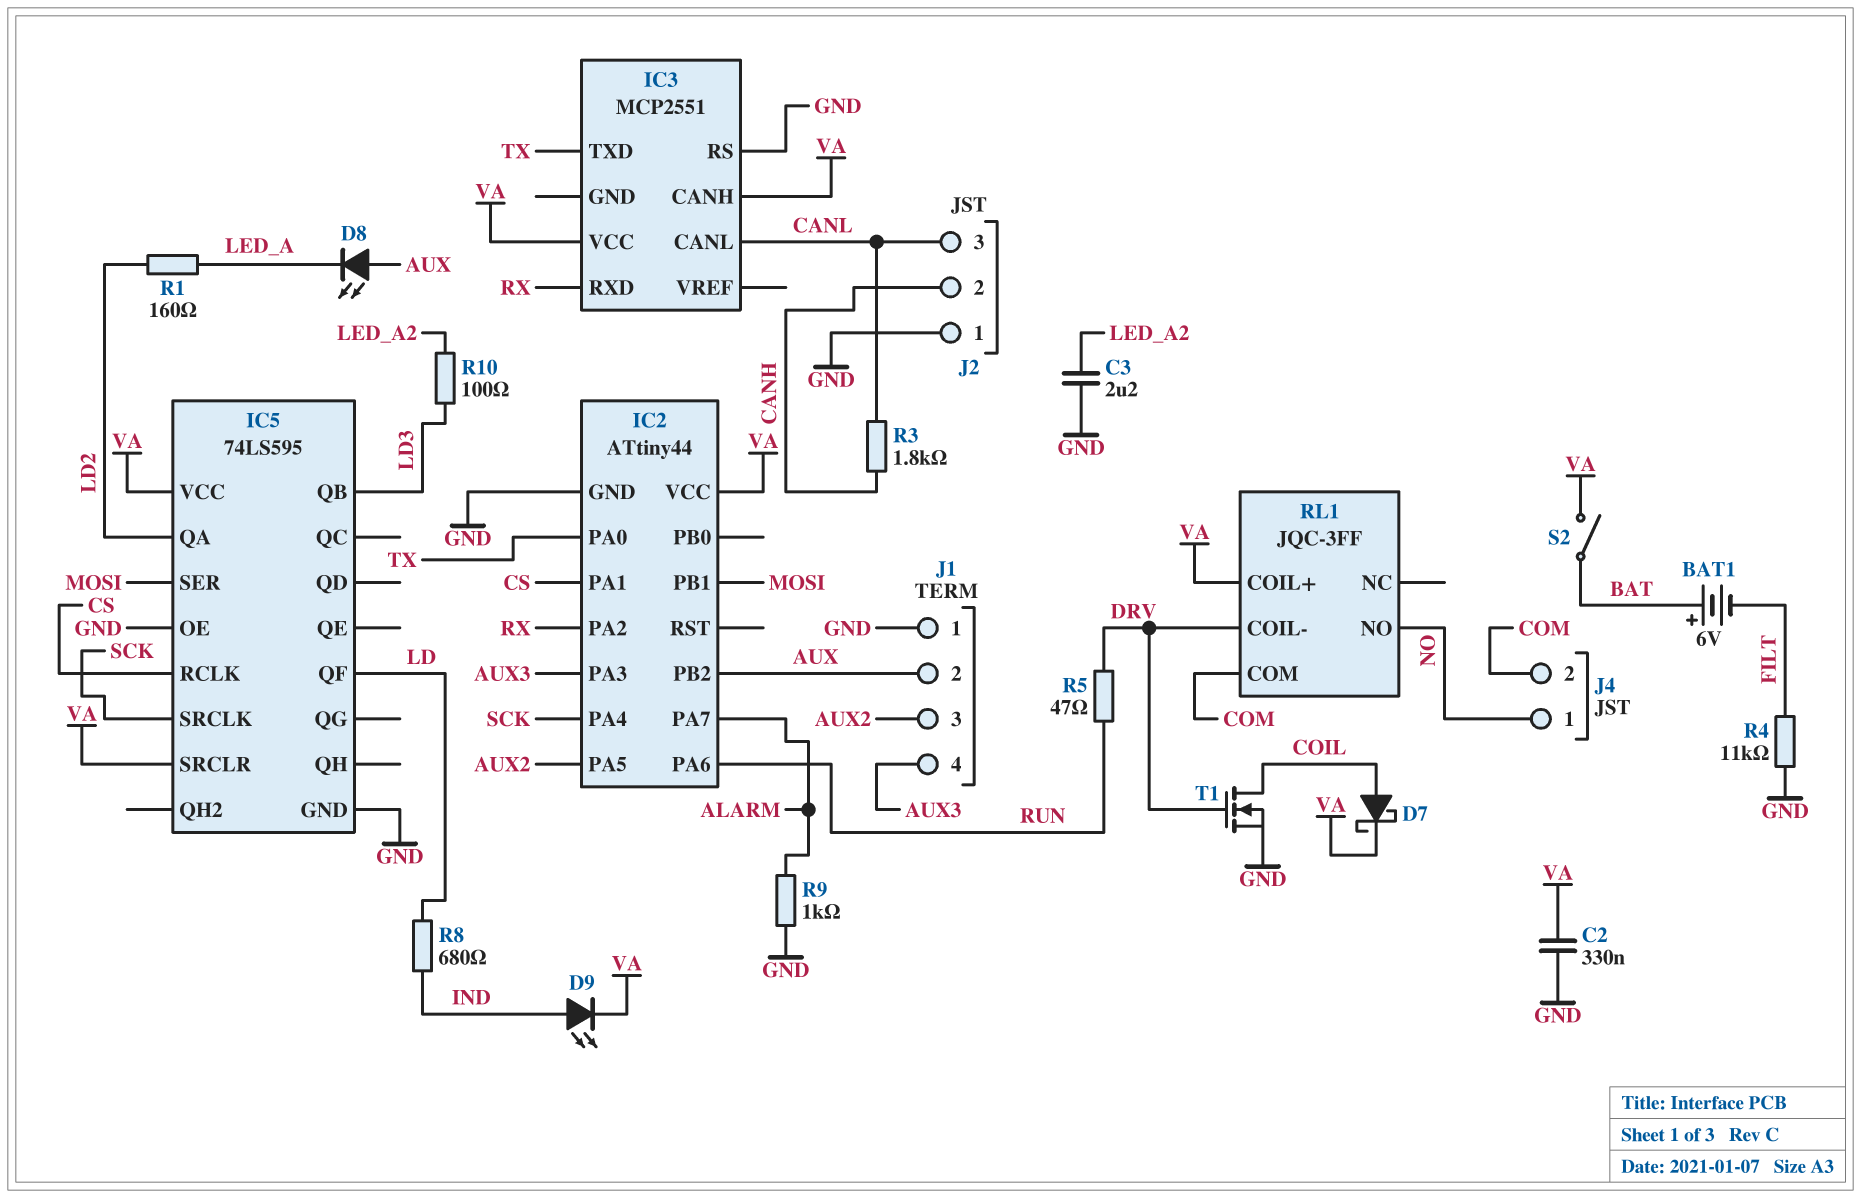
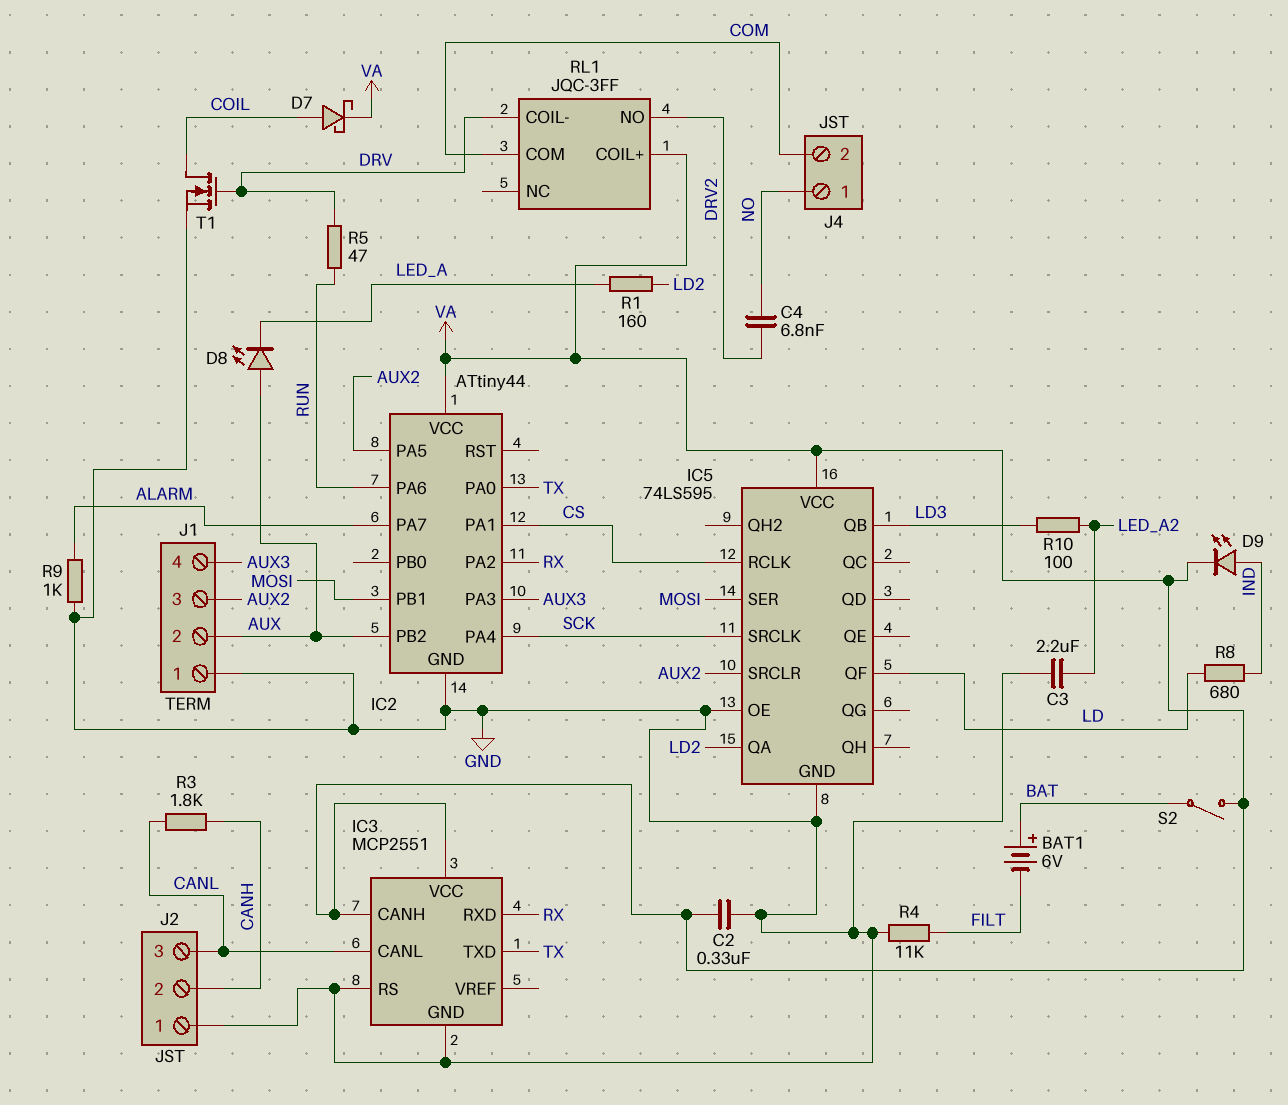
C4: none -> 6.8nF (DRV2, NO)
IC3 pin GND: none -> GND
IC5 pin SRCLR: VA -> AUX2
RL1 pin NO: NO -> DRV2

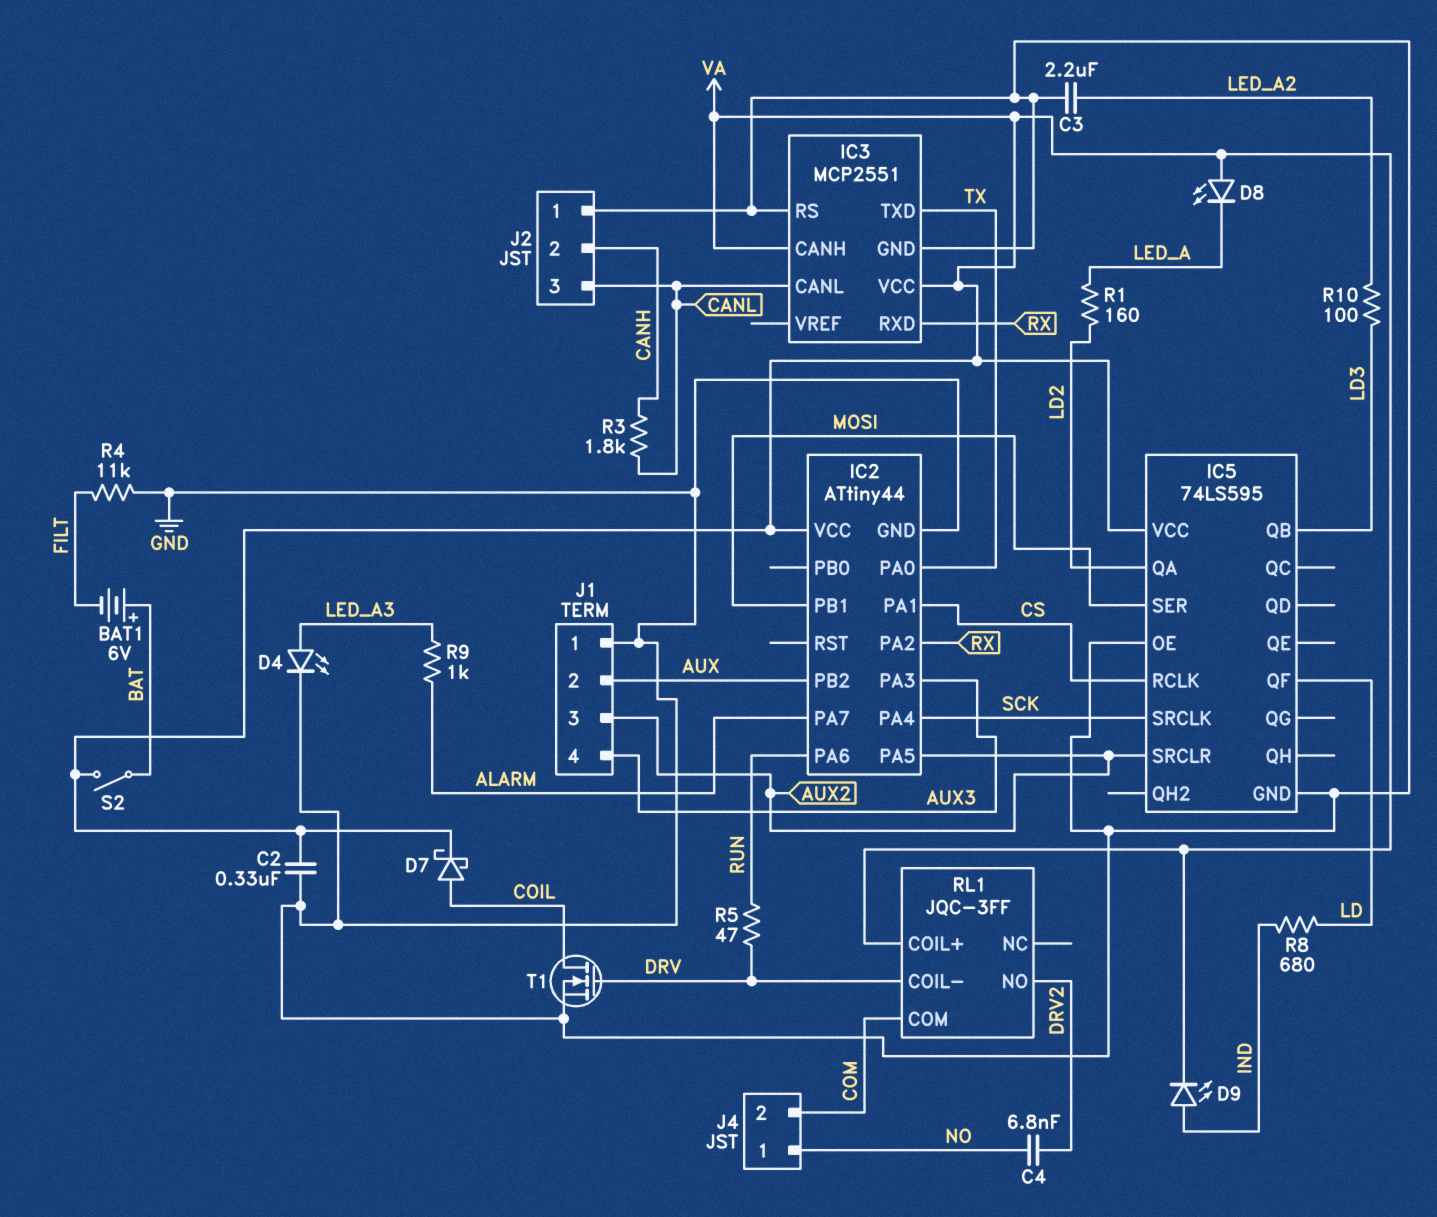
D4: none -> LED (A LED_A3, K GND)
D8: LED (A AUX, K LED_A) -> LED (A VA, K LED_A)
R9: 1k (ALARM, GND) -> 1k (ALARM, LED_A3)

